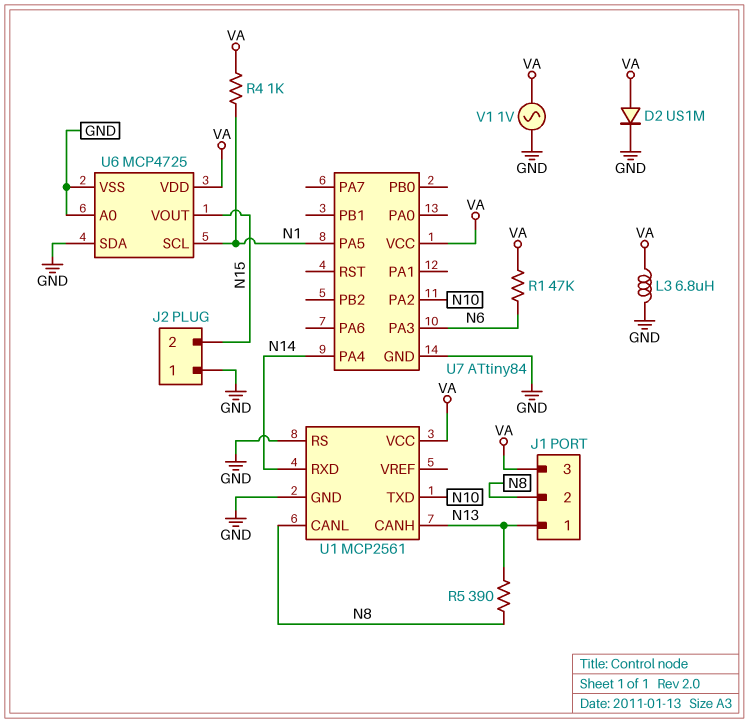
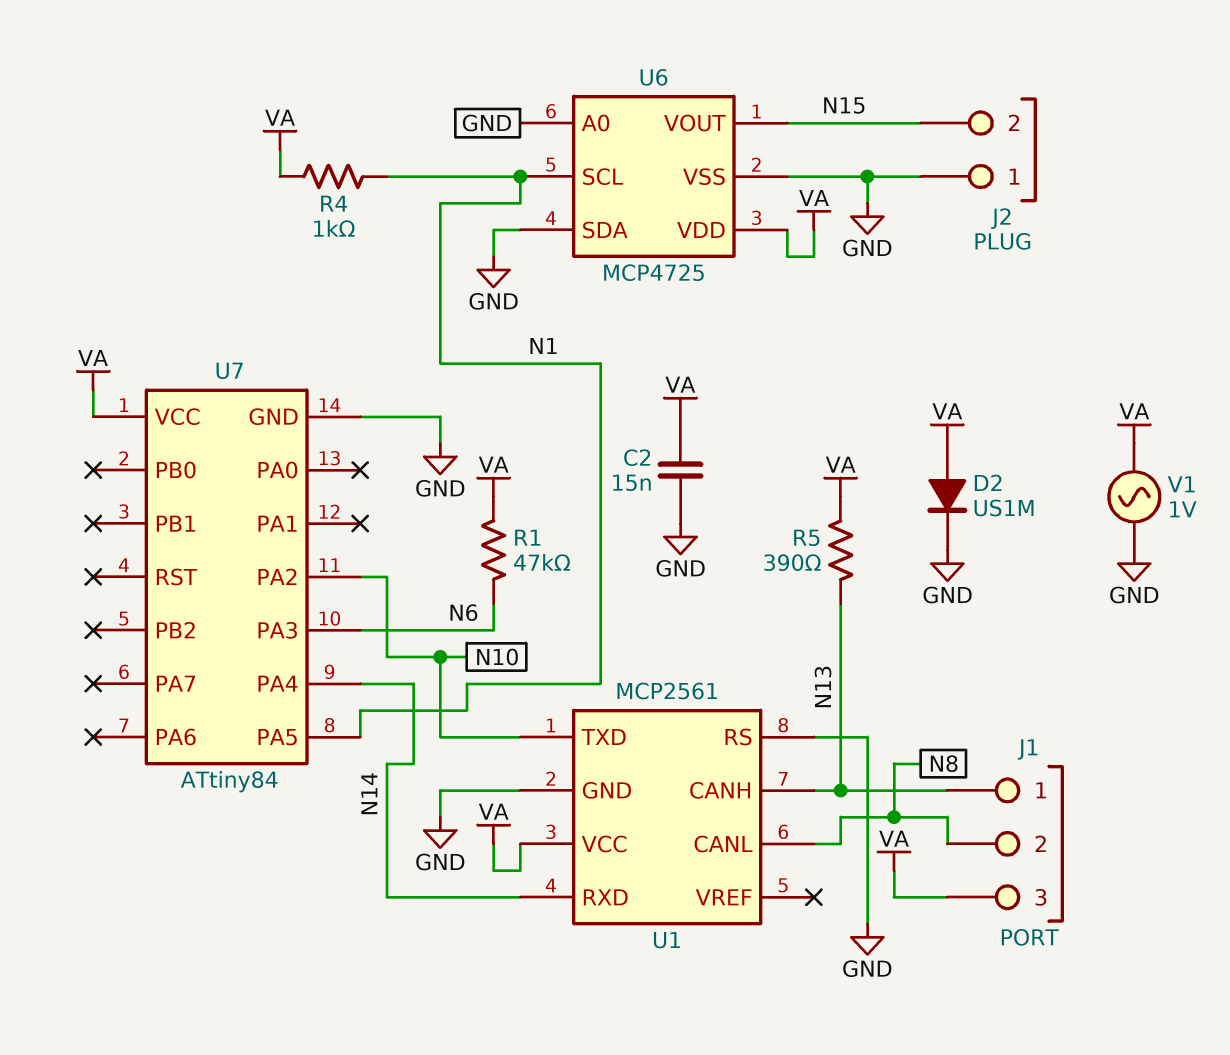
C2: none -> 15nF (GND, VA)
L3: 6.8uH (GND, VA) -> none
R5: 390 (N8, N13) -> 390 (N13, VA)

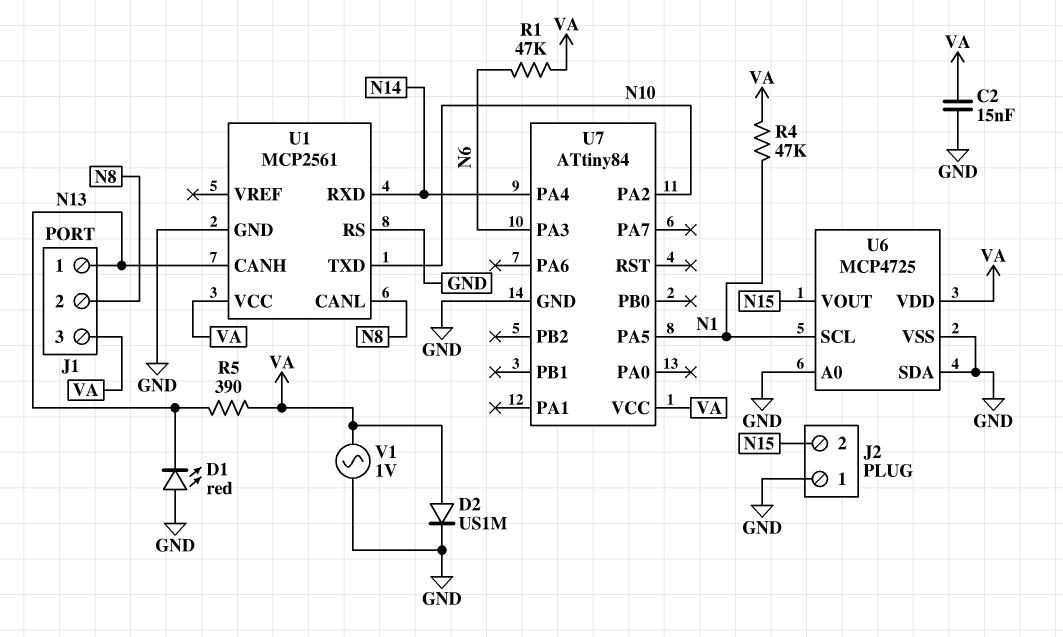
D1: none -> LED red (A GND, K N13)
R4: 1k (N1, VA) -> 47k (N1, VA)

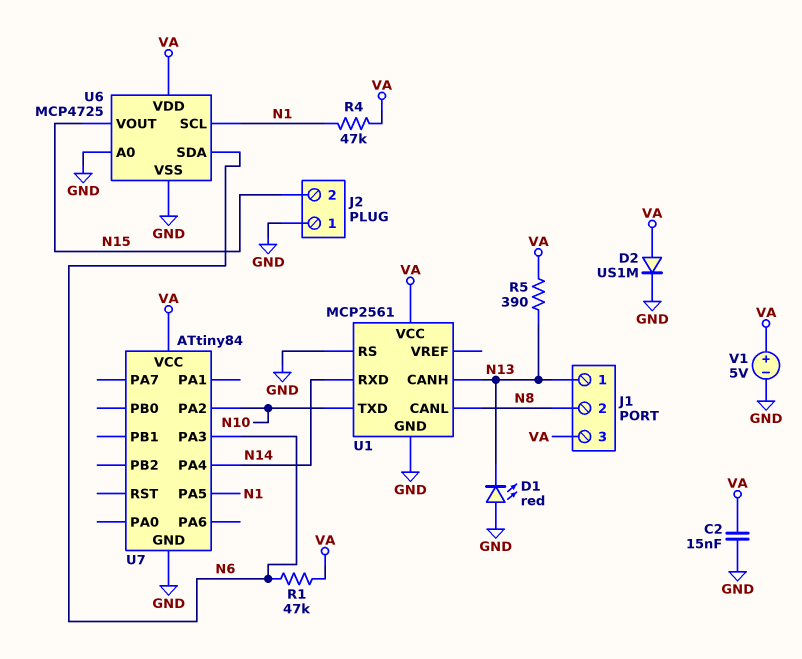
U6 pin SDA: GND -> N6
V1: AC 1V (GND, VA) -> 5V (plus VA, minus GND)

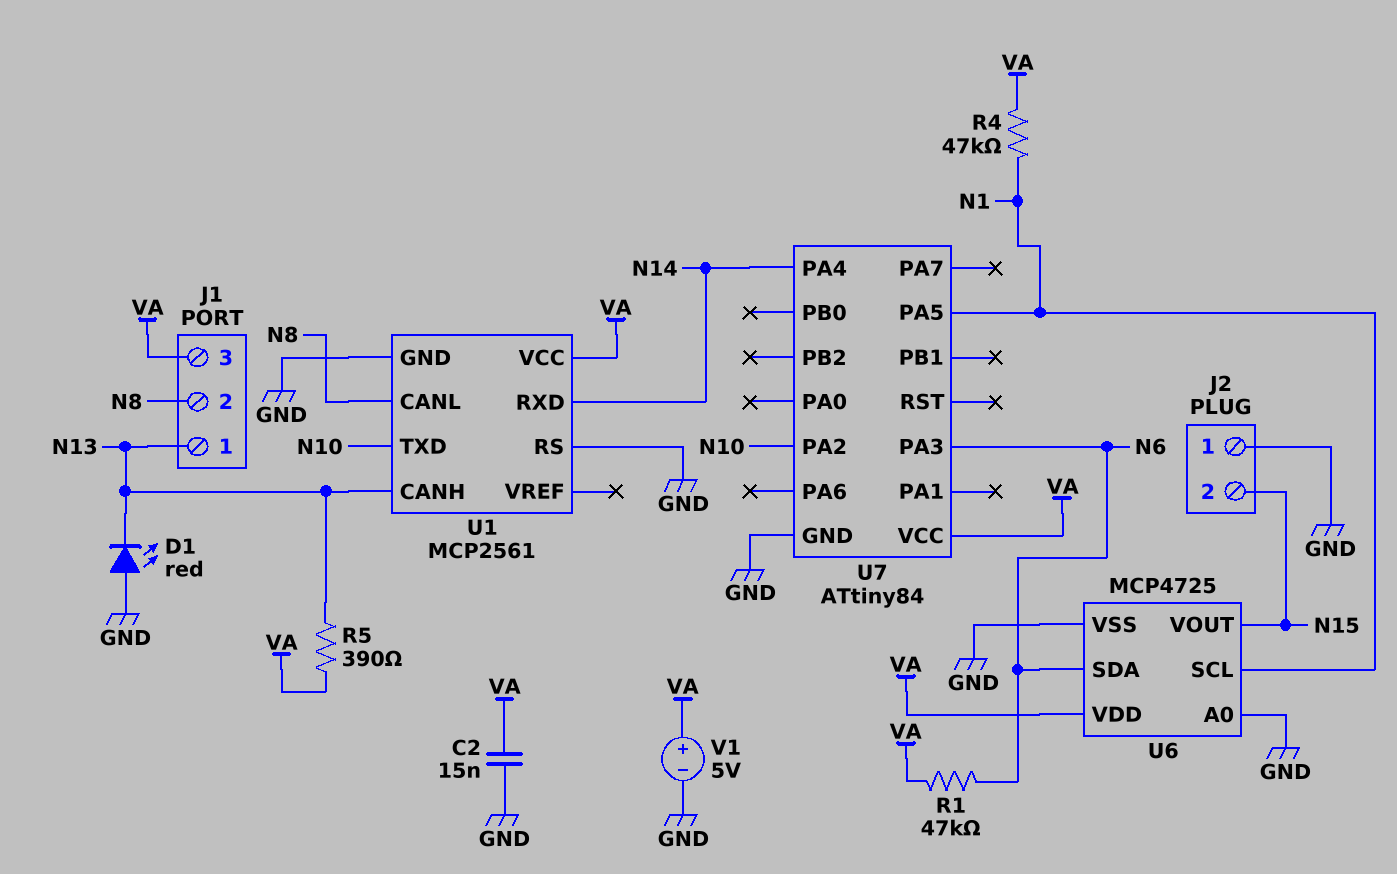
D2: diode US1M (A VA, K GND) -> none

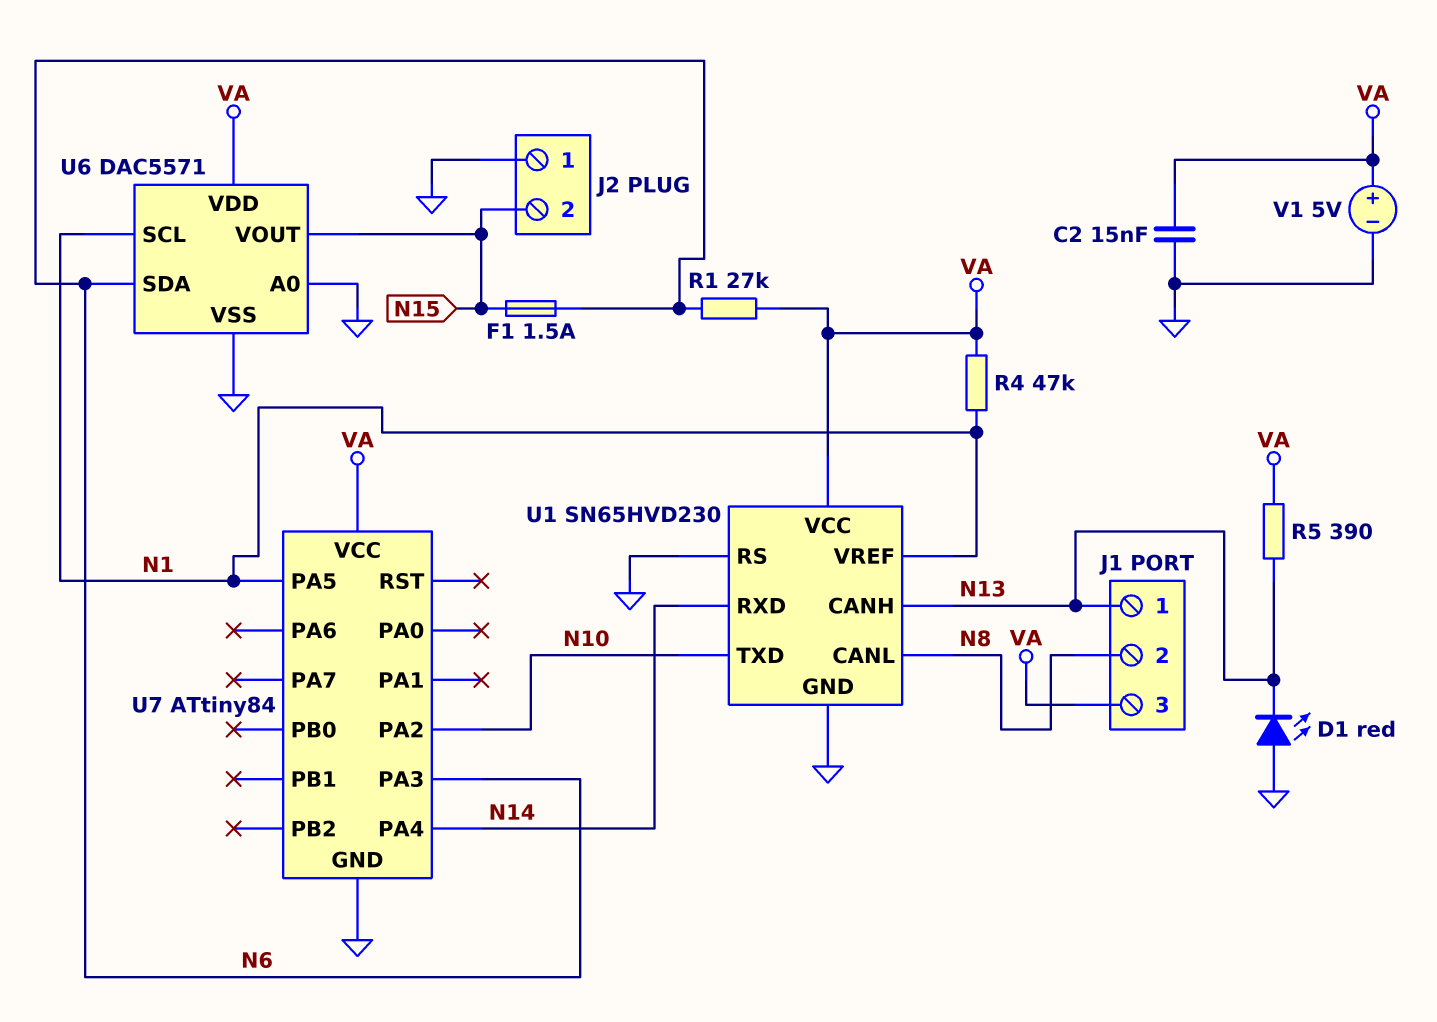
F1: none -> 1.5A (N6, N15)
R1: 47k (N6, VA) -> 27k (N6, VA)
U1: MCP2561 -> SN65HVD230
U1 pin VREF: none -> N1
U6: MCP4725 -> DAC5571

